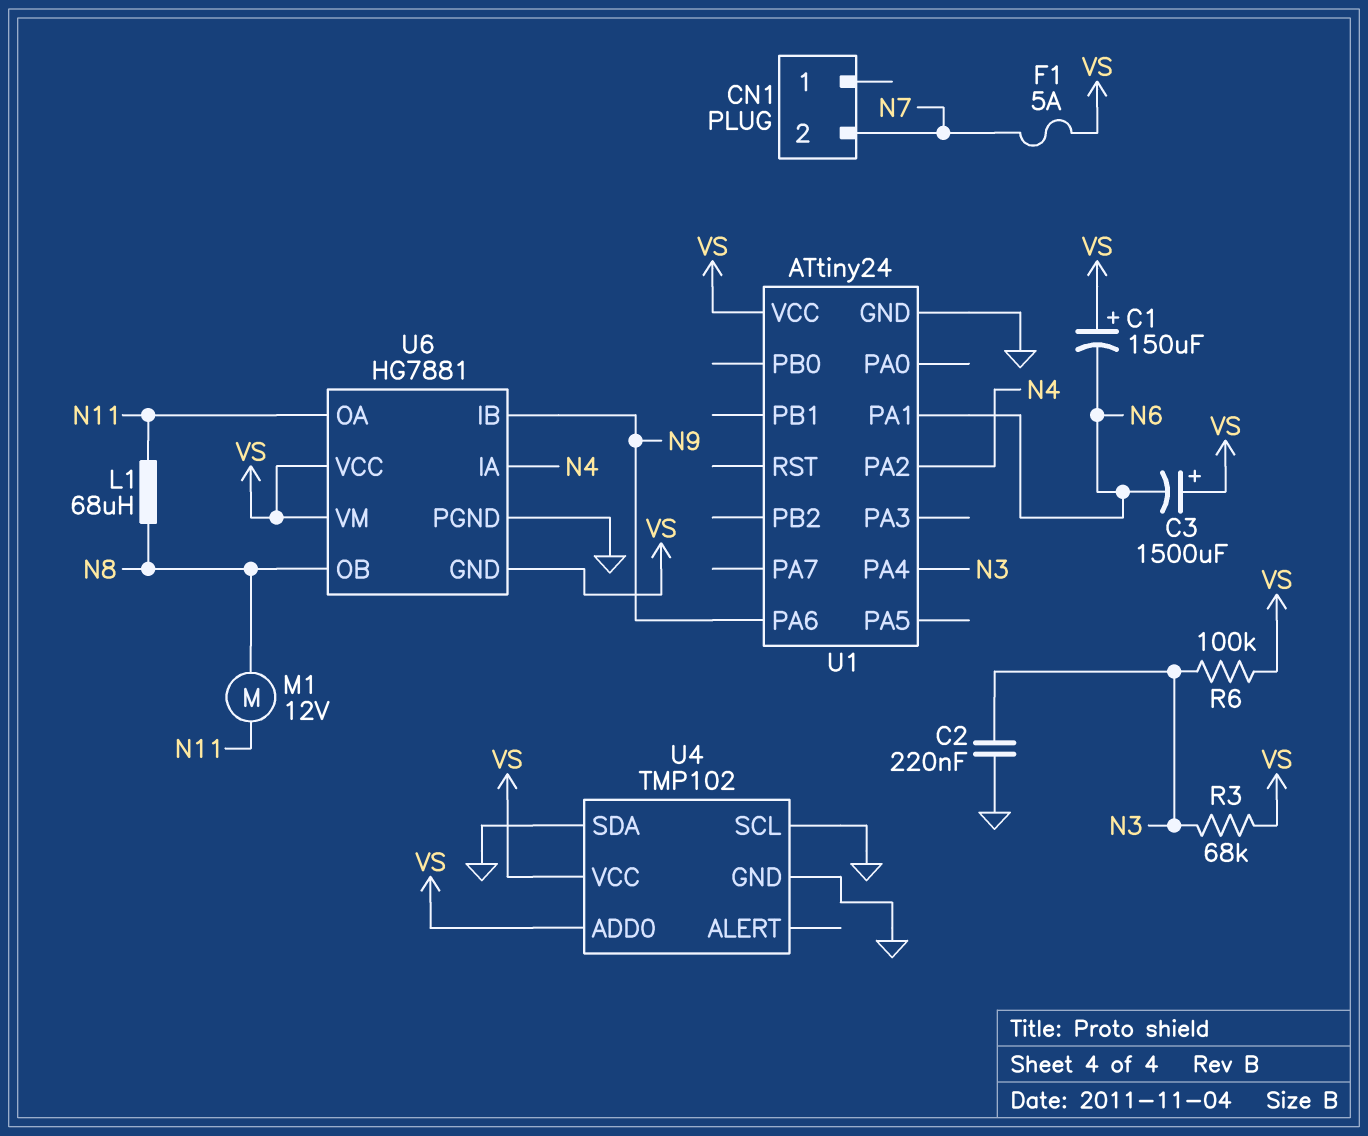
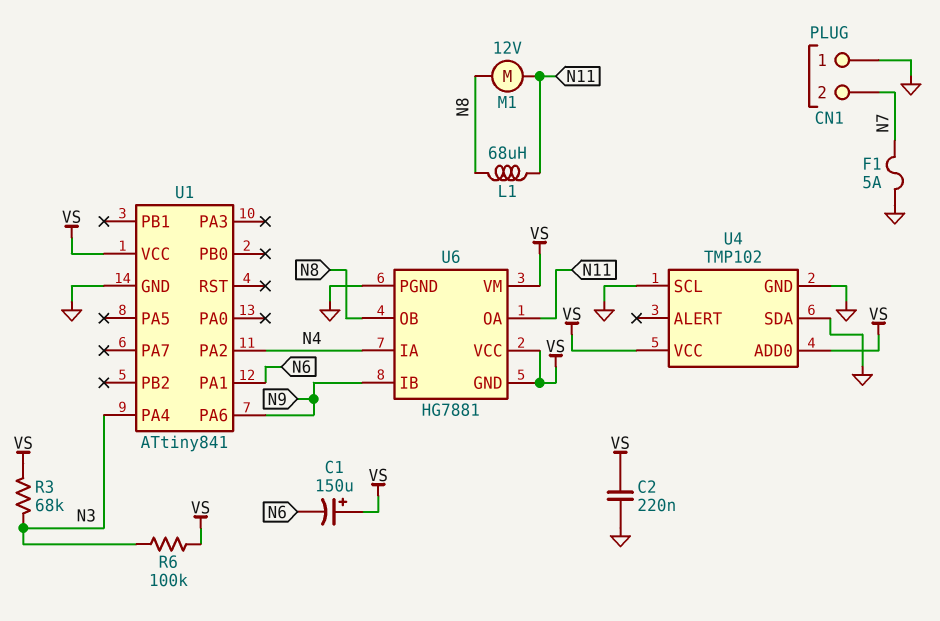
C2: 220nF (GND, N3) -> 220nF (GND, VS)
C3: 1500uF (plus VS, minus N6) -> none
CN1 pin 1: none -> GND
F1: 5A (N7, VS) -> 5A (GND, N7)
U1: ATtiny24 -> ATtiny841

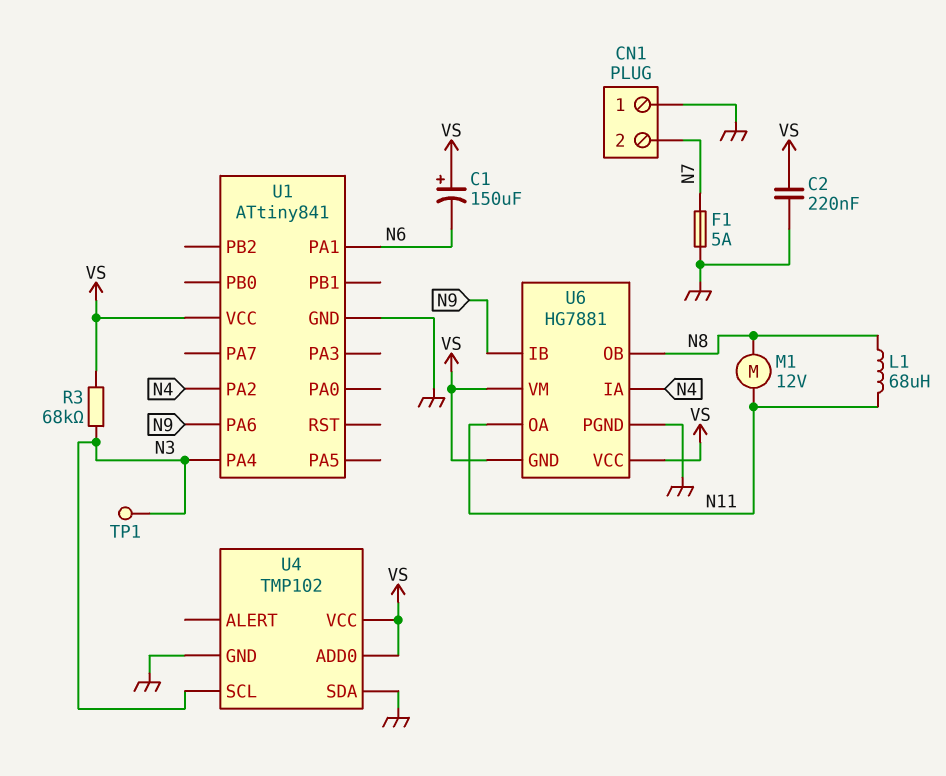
R6: 100k (N3, VS) -> none
TP1: none -> test point (N3)
U4 pin SCL: GND -> N3

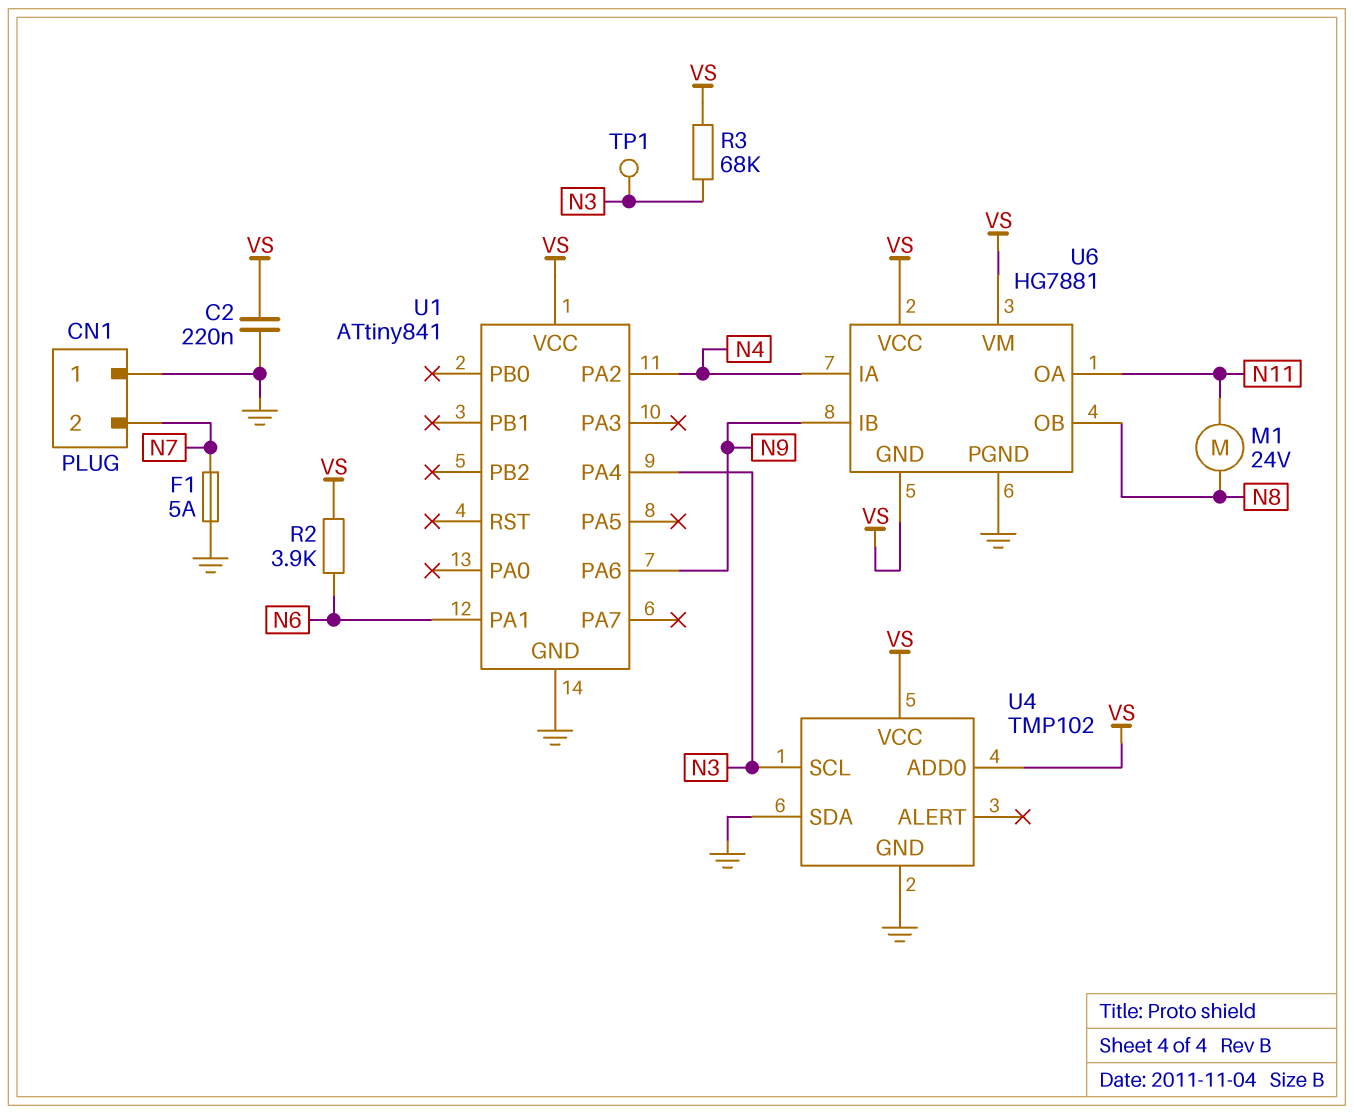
C1: 150uF (plus VS, minus N6) -> none
L1: 68uH (N8, N11) -> none
M1: motor 12V (N8, N11) -> motor 24V (N8, N11)
R2: none -> 3.9k (N6, VS)

